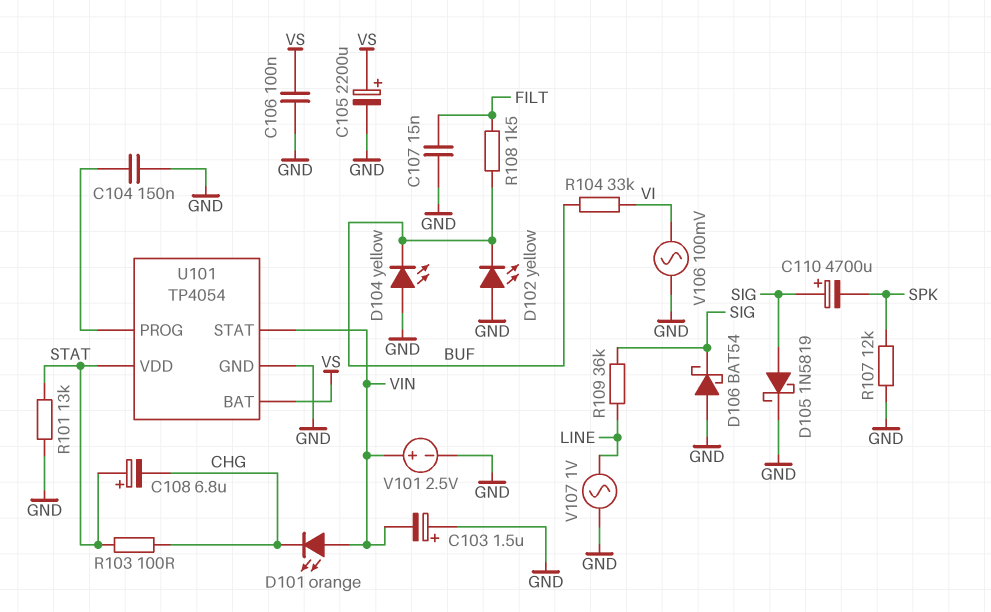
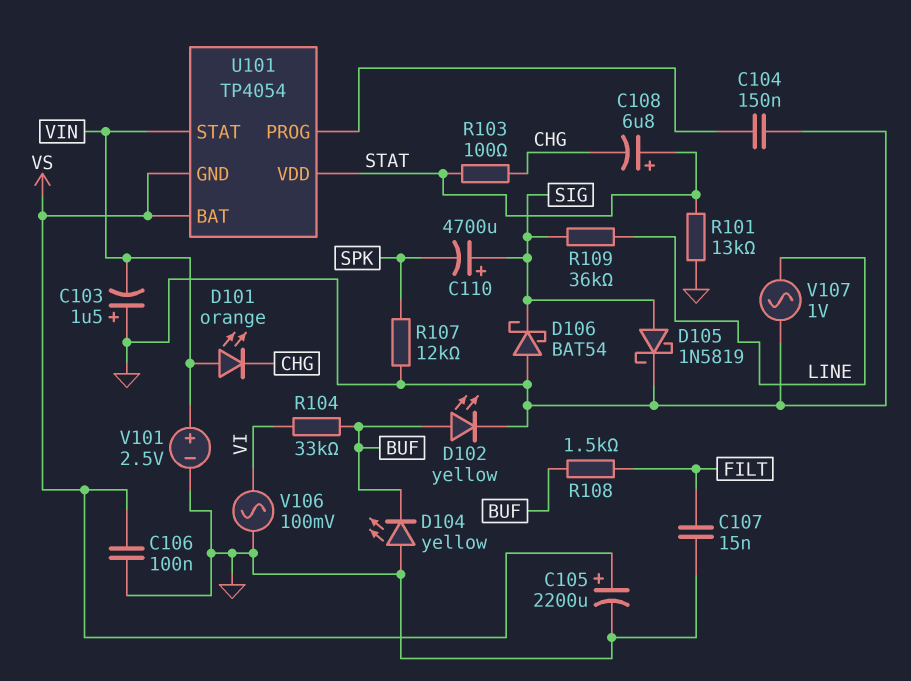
D102: LED yellow (A GND, K BUF) -> LED yellow (A BUF, K GND)
U101 pin GND: GND -> VS

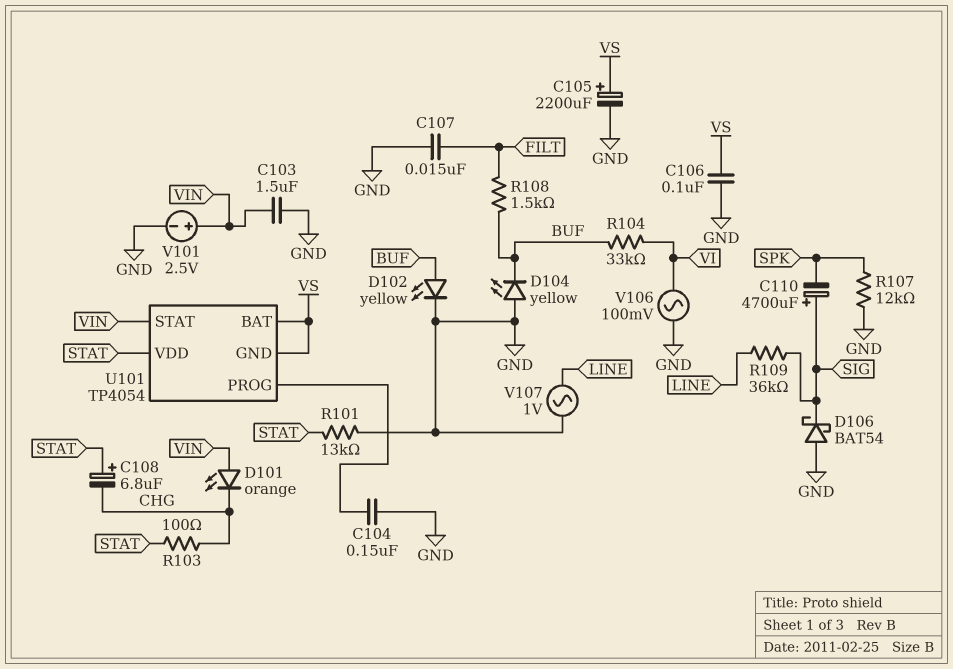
C103: 1.5uF (plus GND, minus VIN) -> 1.5uF (GND, VIN)
D105: schottky 1N5819 (A SIG, K GND) -> none

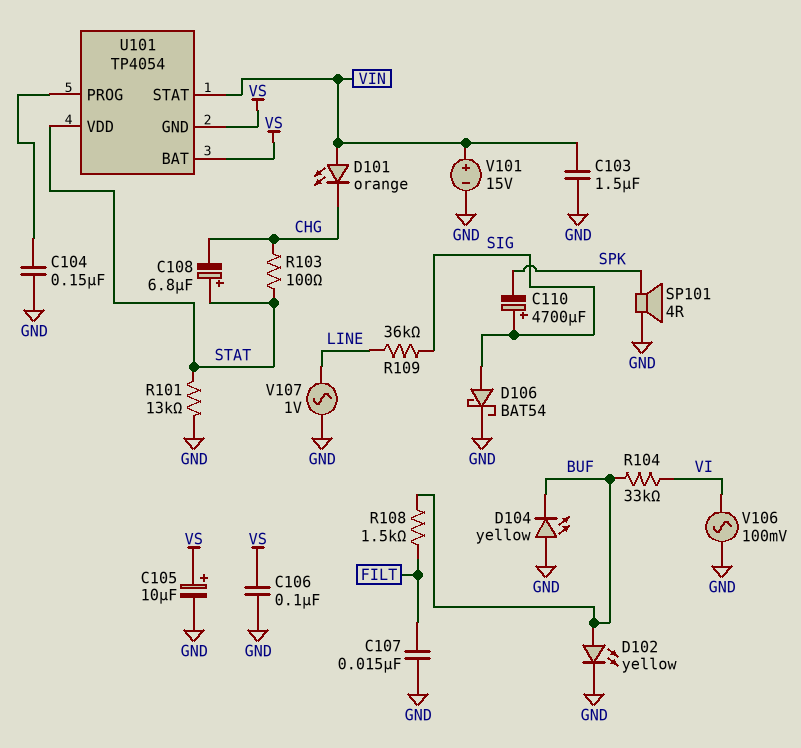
C105: 2200uF (plus VS, minus GND) -> 10uF (plus VS, minus GND)
D106: schottky BAT54 (A GND, K SIG) -> schottky BAT54 (A SIG, K GND)
R107: 12k (GND, SPK) -> none
SP101: none -> speaker 4R (GND, SPK)
V101: 2.5V (plus VIN, minus GND) -> 15V (plus VIN, minus GND)

